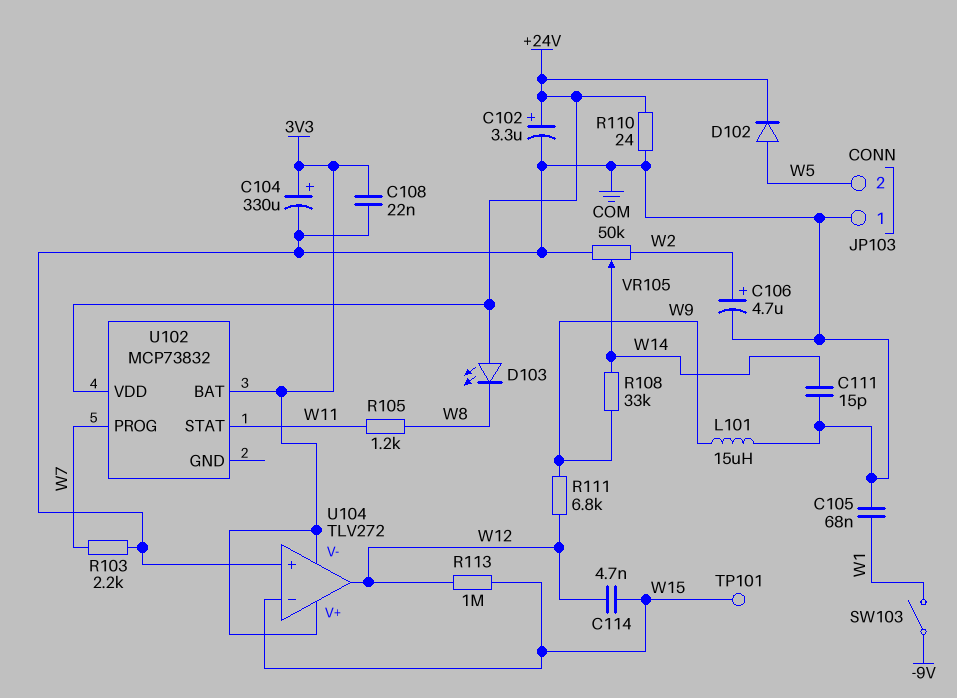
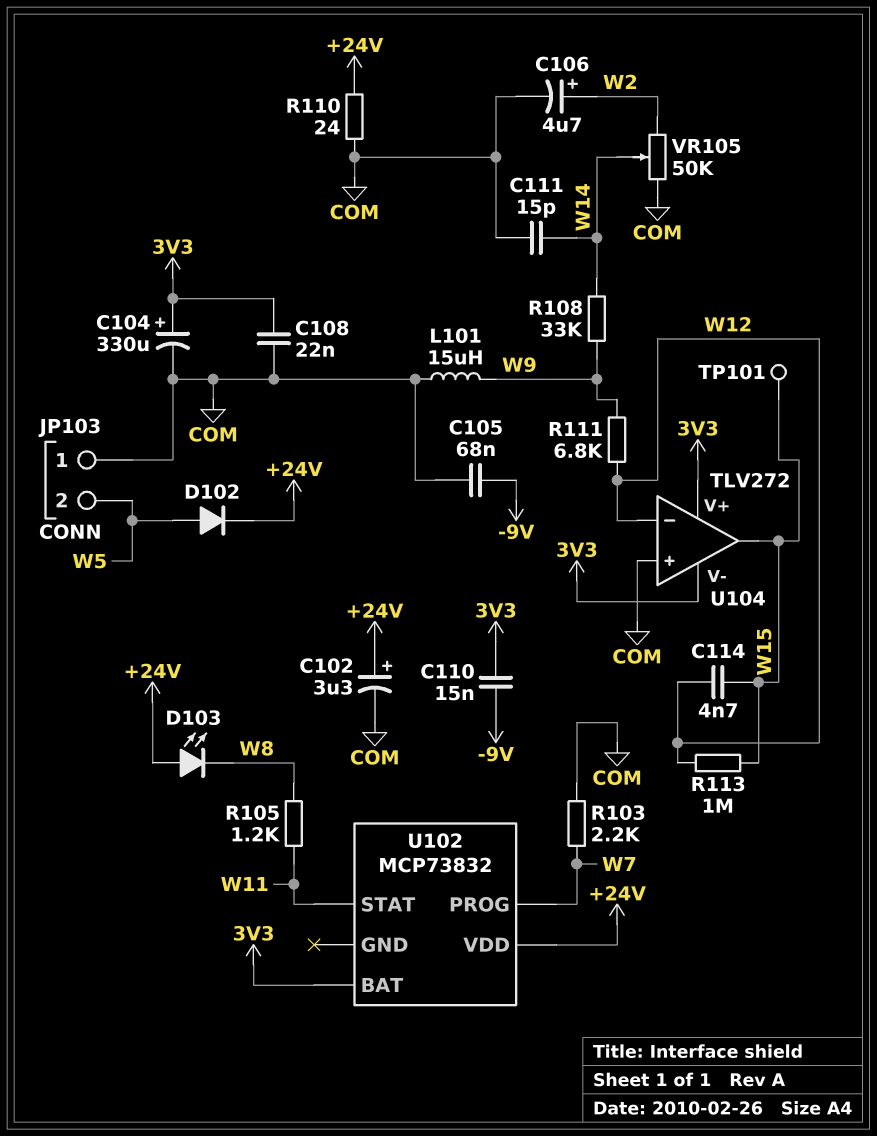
C105: 68nF (COM, W1) -> 68nF (-9V, COM)
C110: none -> 15nF (-9V, 3V3)
SW103: switch (-9V, W1) -> none
U104 pin in-: W15 -> W12
U104 pin out: W12 -> W15

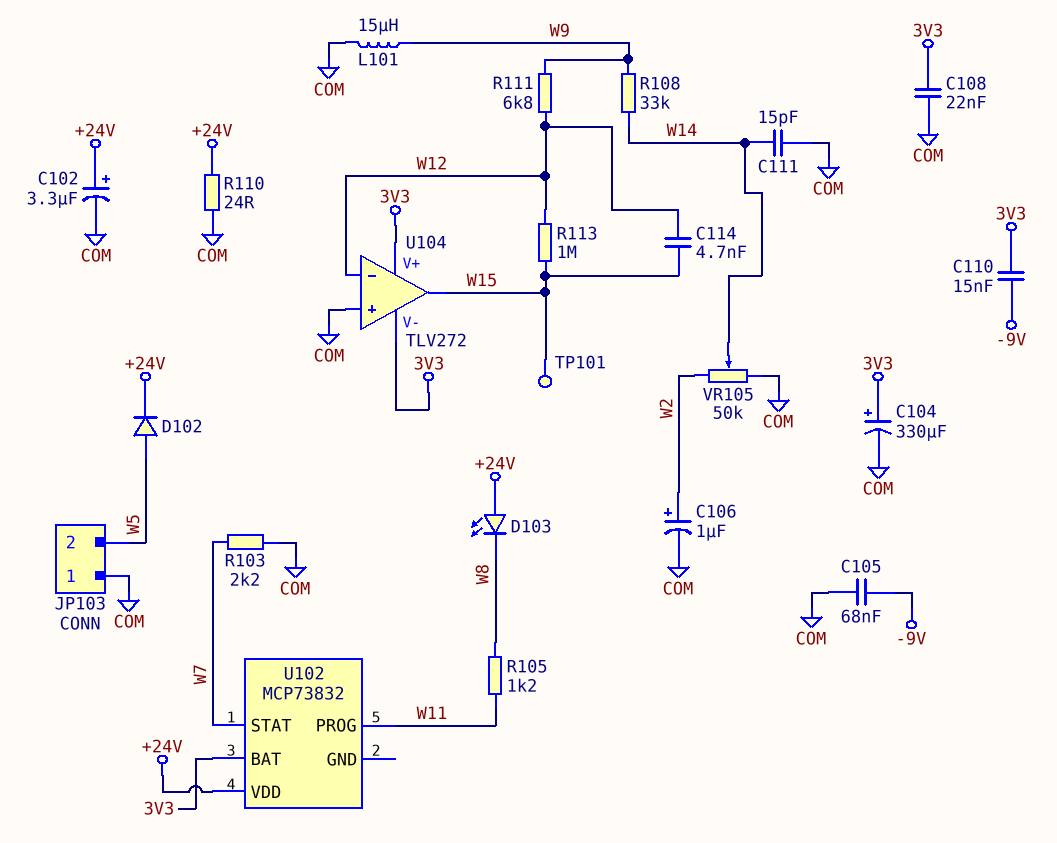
C106: 4.7uF (plus W2, minus COM) -> 1uF (plus W2, minus COM)
U102 pin PROG: W7 -> W11
U102 pin STAT: W11 -> W7

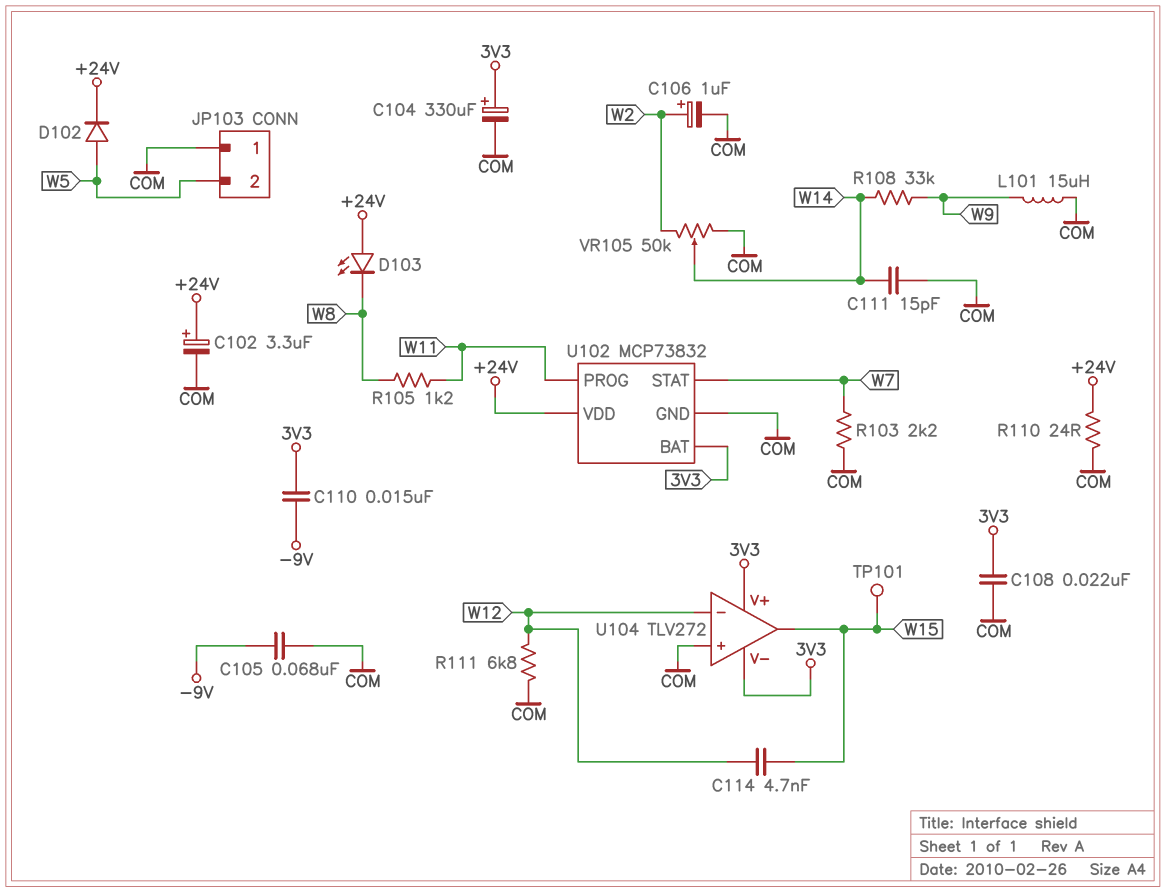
R111: 6.8k (W9, W12) -> 6.8k (COM, W12)
R113: 1M (W12, W15) -> none
U102 pin GND: none -> COM

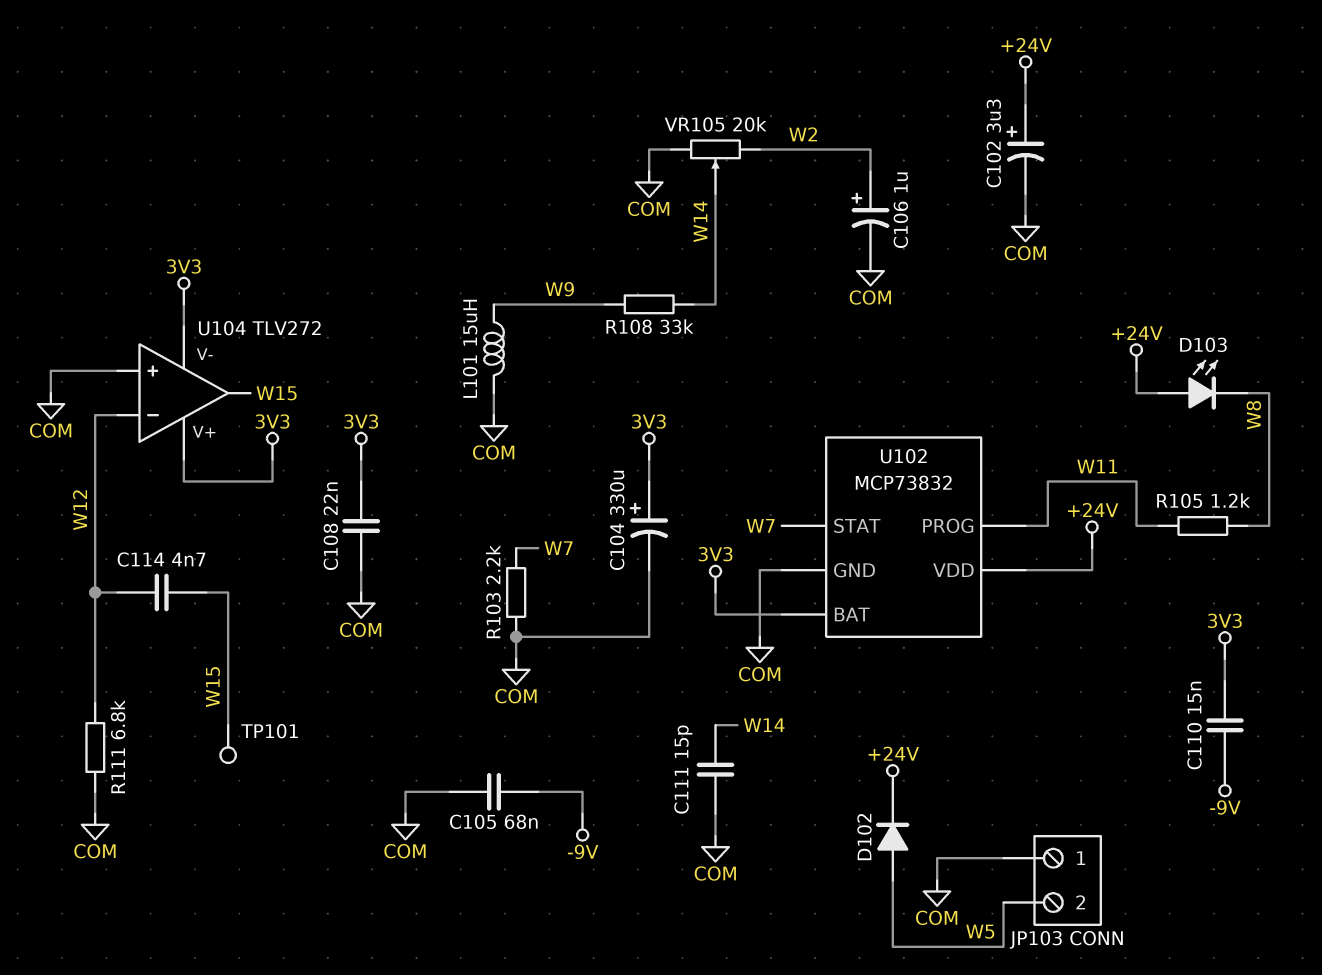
R110: 24 (+24V, COM) -> none
VR105: 50k (COM, W2, wiper W14) -> 20k (COM, W2, wiper W14)

